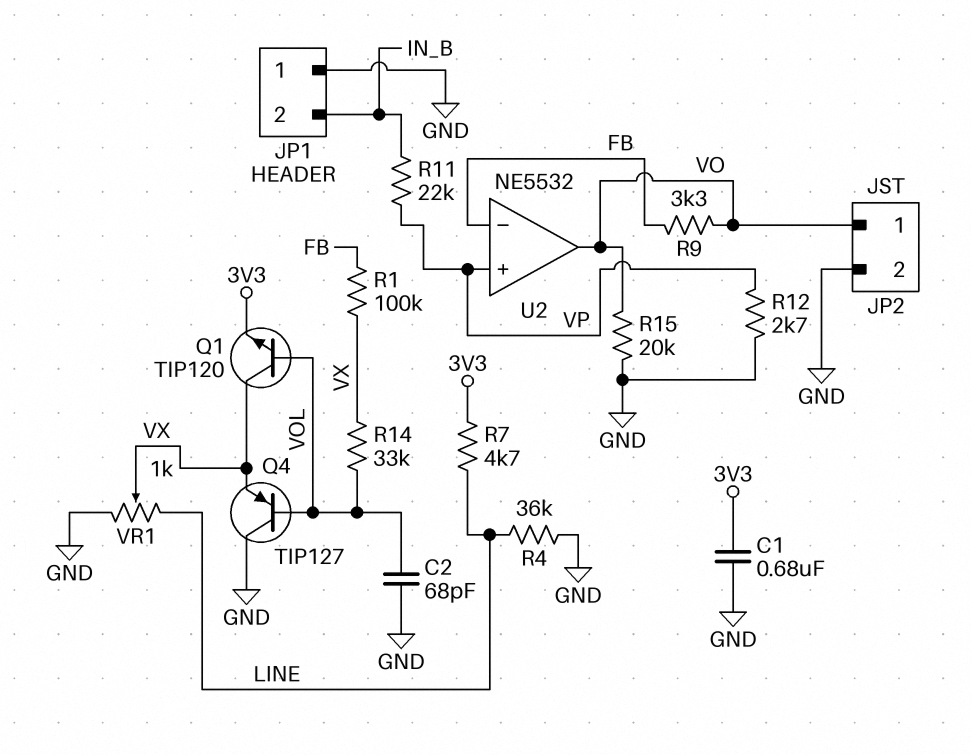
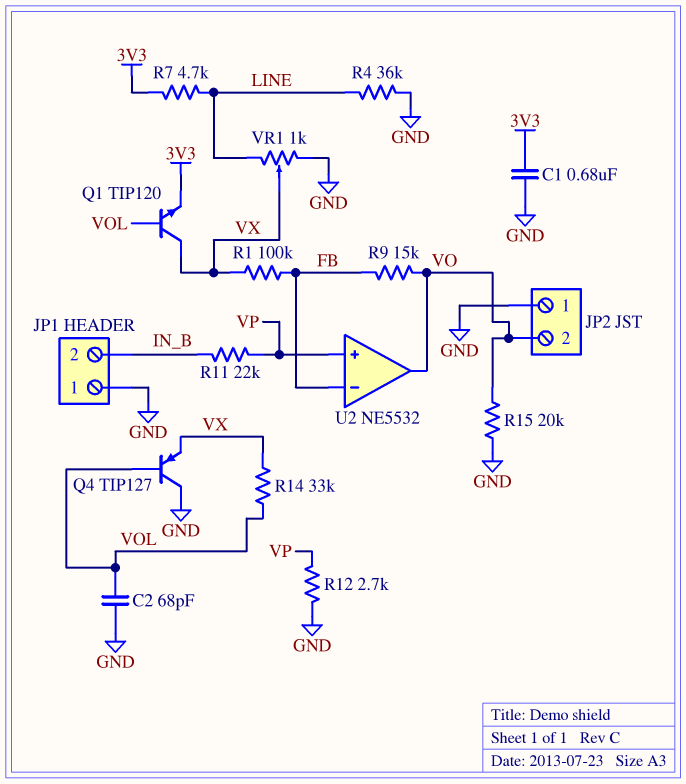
JP2 pin 1: VO -> GND
JP2 pin 2: GND -> VO
R9: 3.3k (FB, VO) -> 15k (FB, VO)

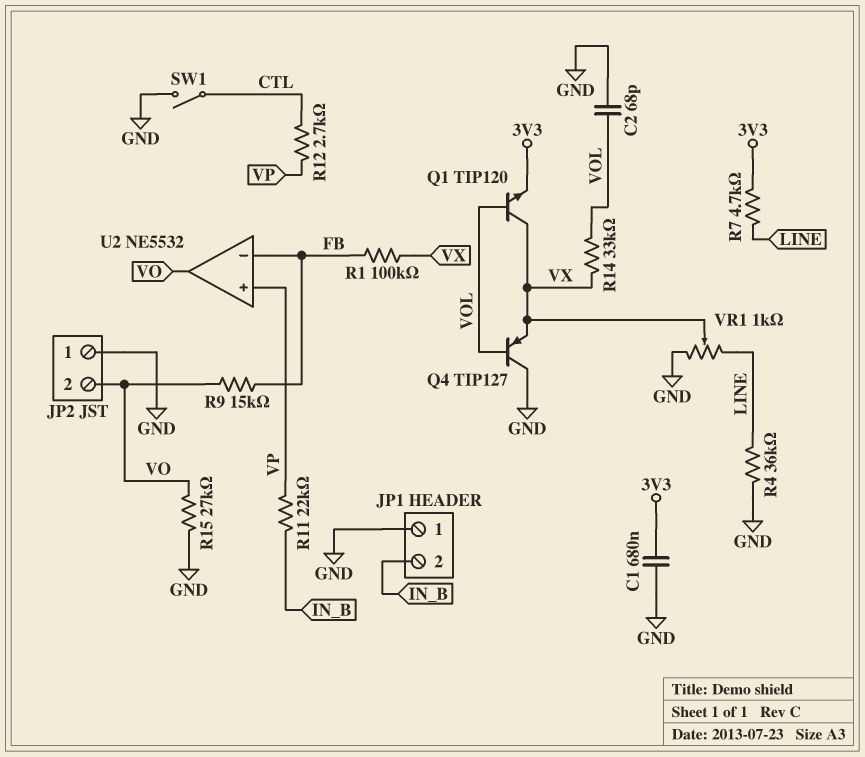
R12: 2.7k (GND, VP) -> 2.7k (CTL, VP)
R15: 20k (GND, VO) -> 27k (GND, VO)
SW1: none -> switch (CTL, GND)

